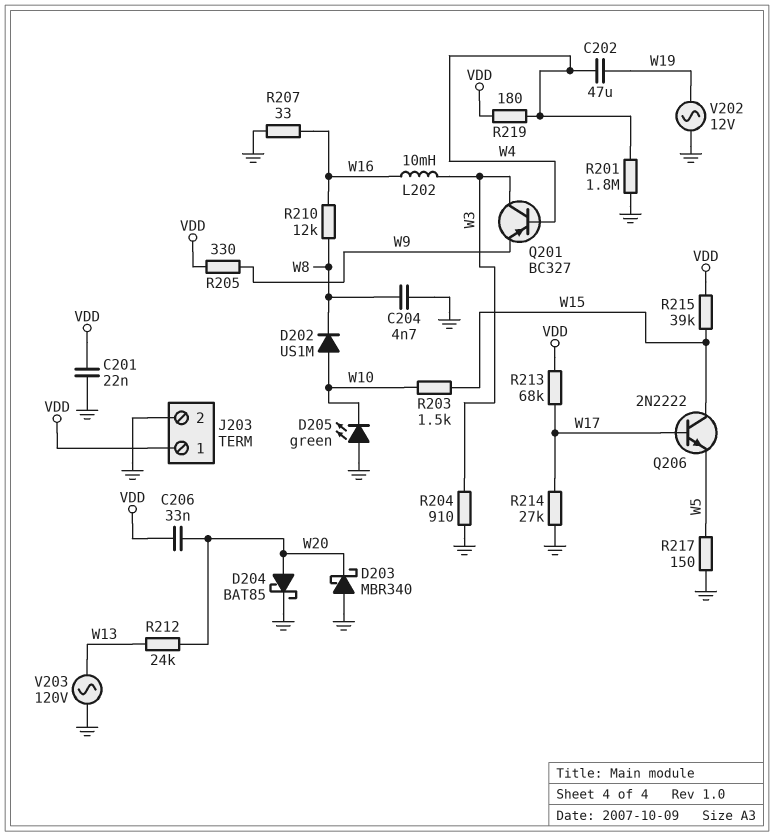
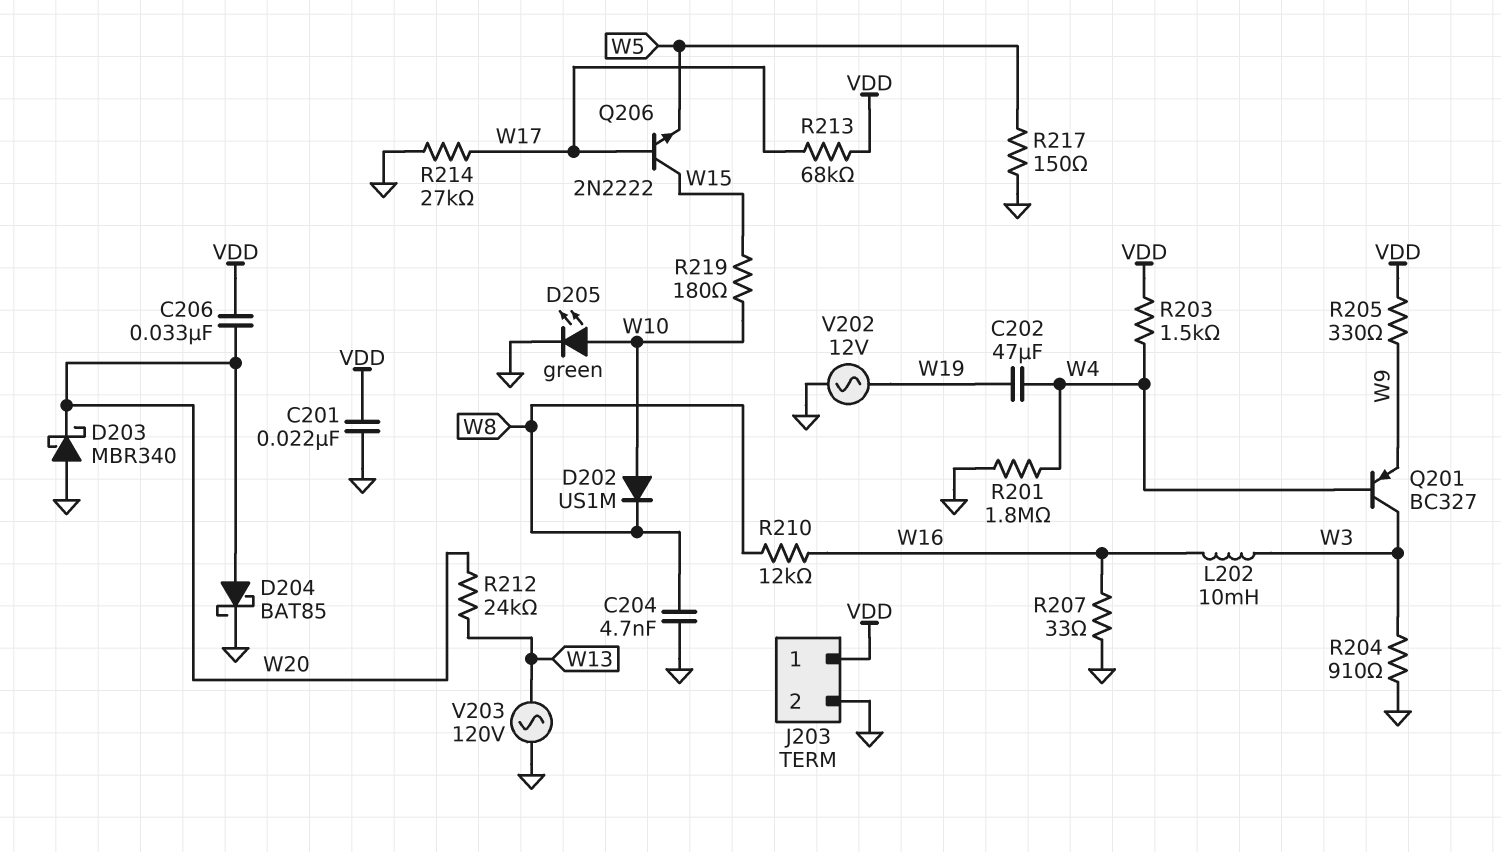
D205: LED green (A GND, K W10) -> LED green (A W10, K GND)
R203: 1.5k (W10, W15) -> 1.5k (VDD, W4)
R215: 39k (VDD, W15) -> none
R219: 180 (VDD, W4) -> 180 (W10, W15)

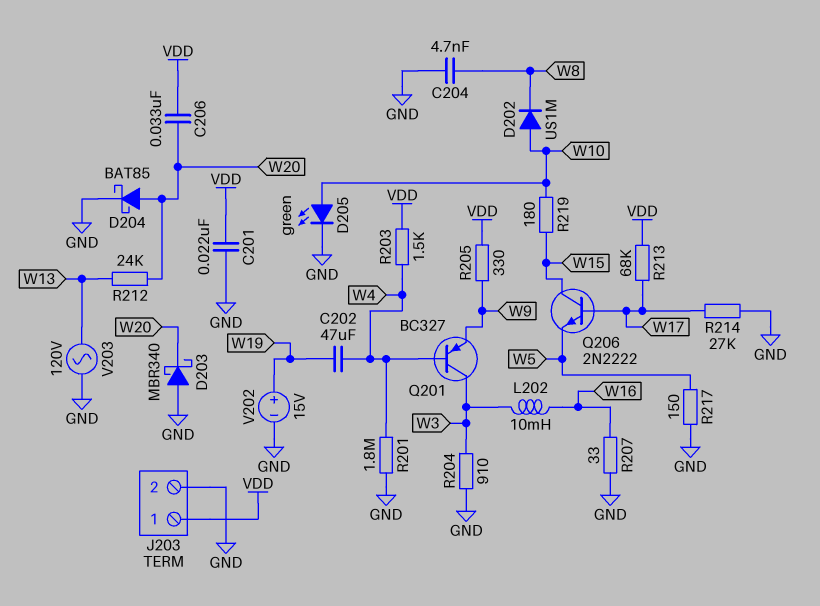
R210: 12k (W8, W16) -> none
V202: AC 12V (GND, W19) -> 15V (plus W19, minus GND)

